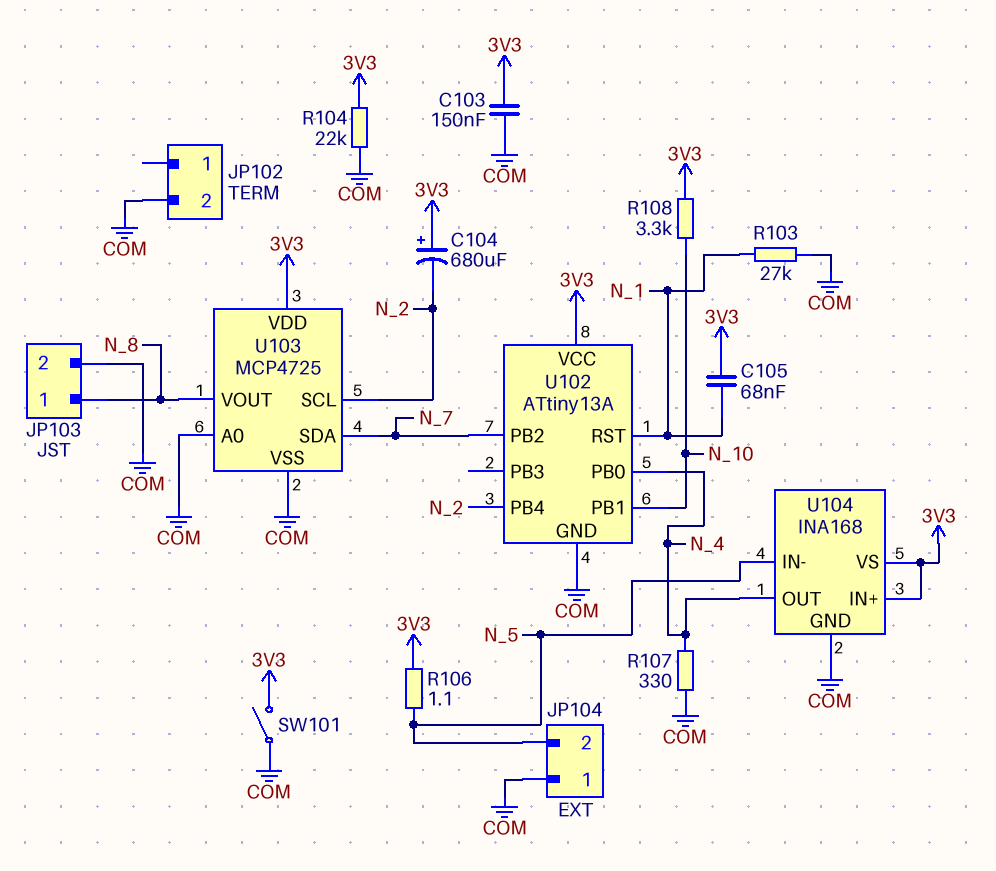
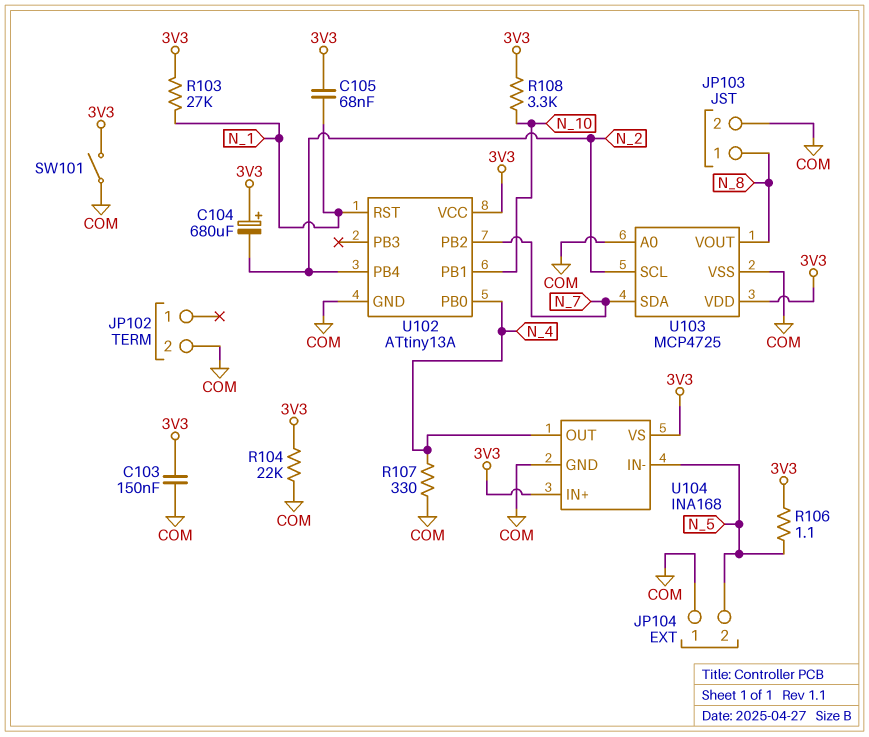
R103: 27k (COM, N_1) -> 27k (3V3, N_1)

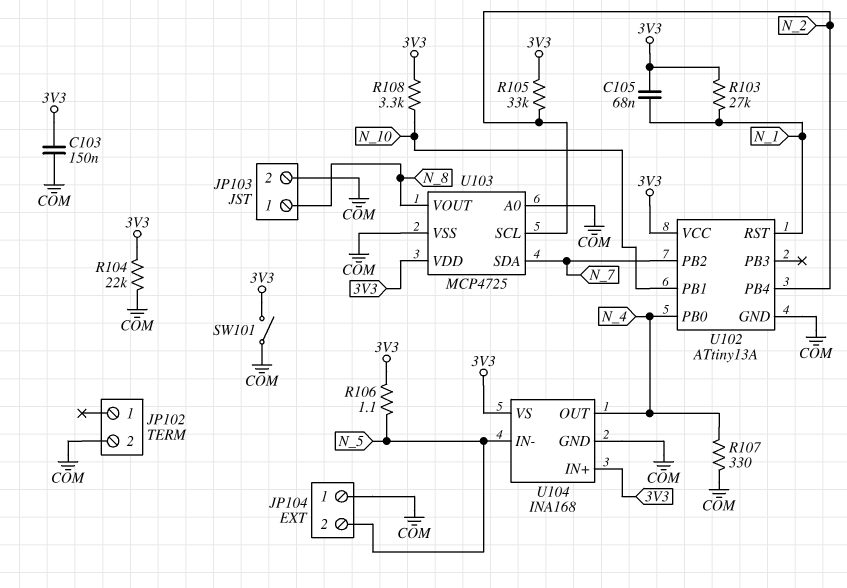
C104: 680uF (plus 3V3, minus N_2) -> none
R105: none -> 33k (3V3, N_2)

